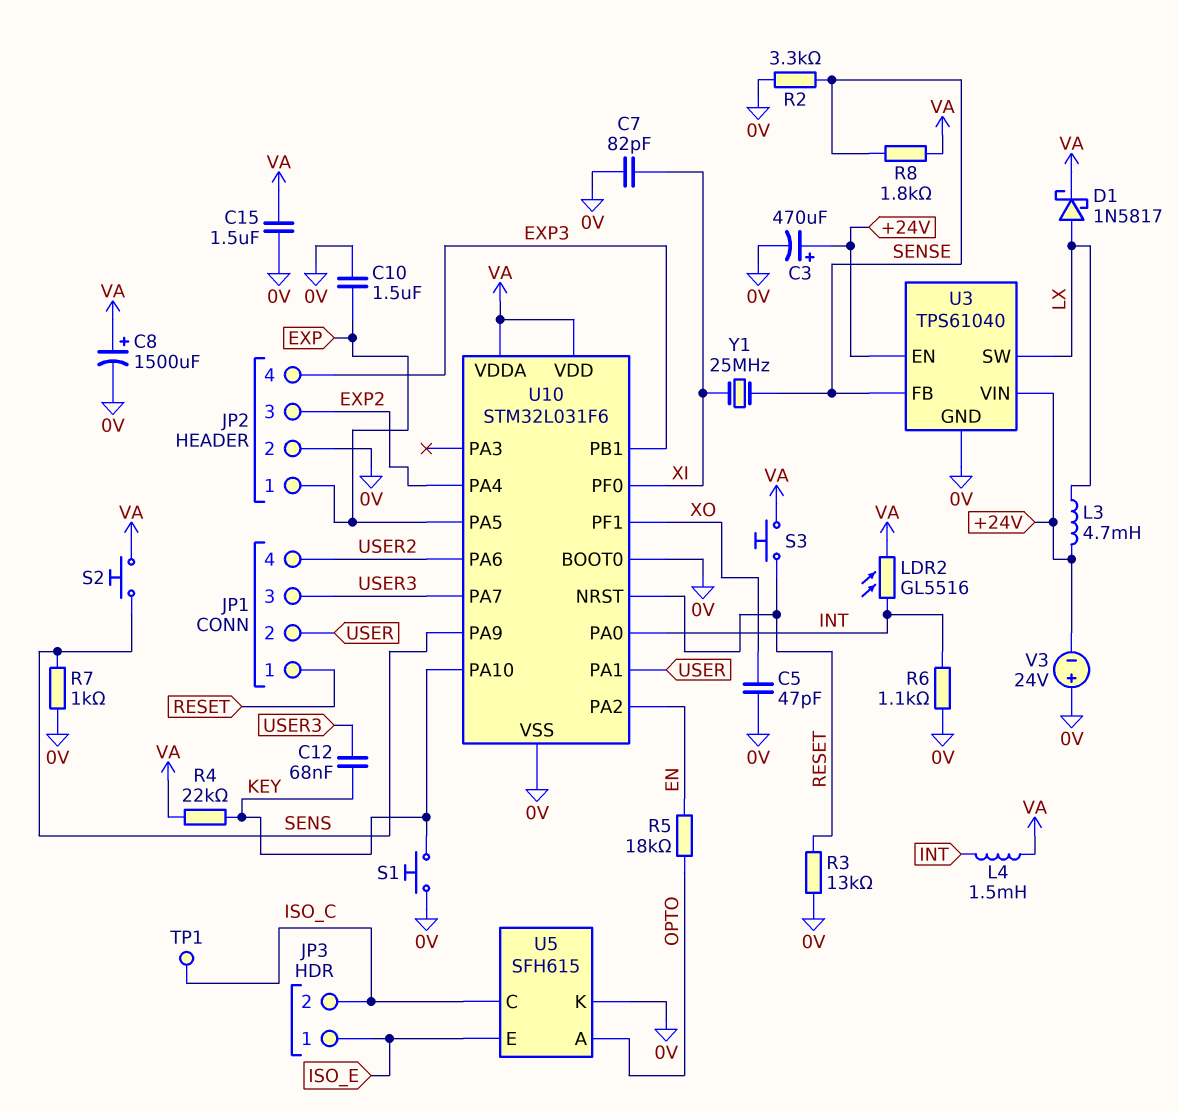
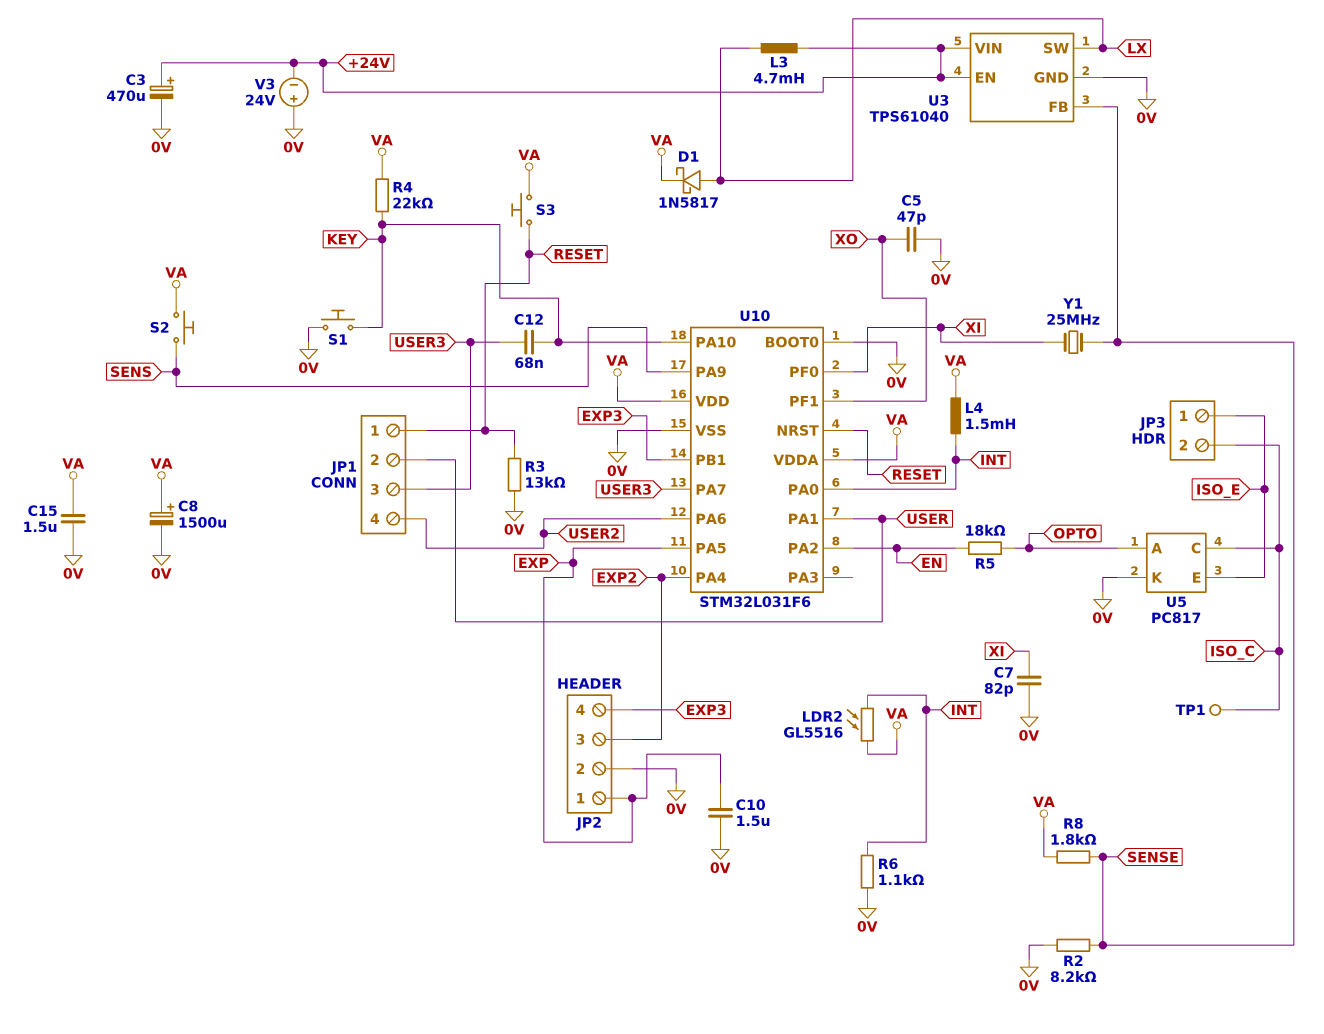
R2: 3.3k (0V, SENSE) -> 8.2k (0V, SENSE)
R7: 1k (0V, SENS) -> none
U5: SFH615 -> PC817

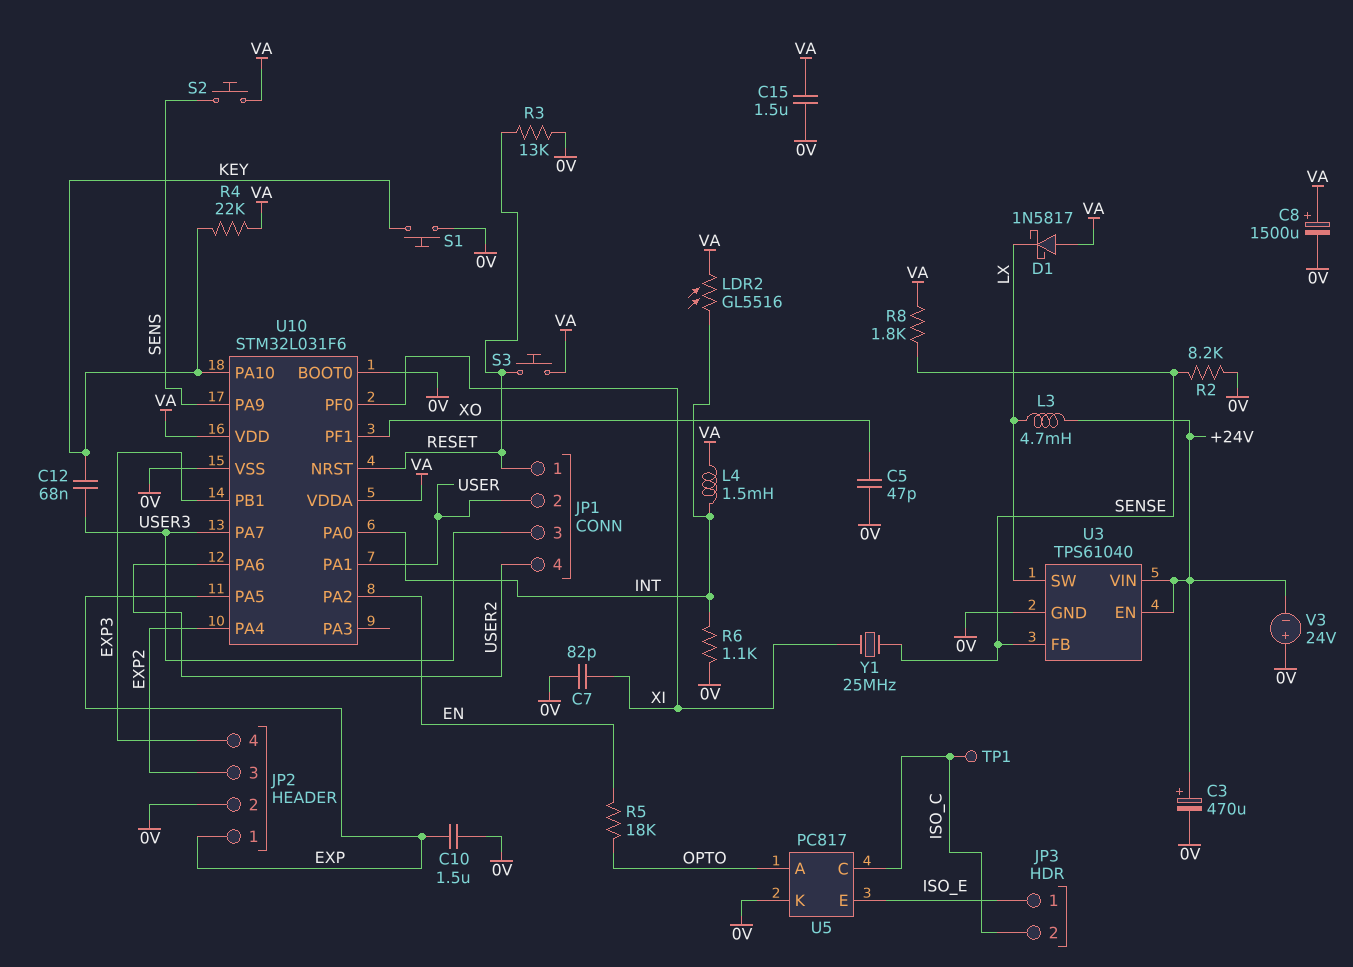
D1: schottky 1N5817 (A LX, K VA) -> schottky 1N5817 (A VA, K LX)

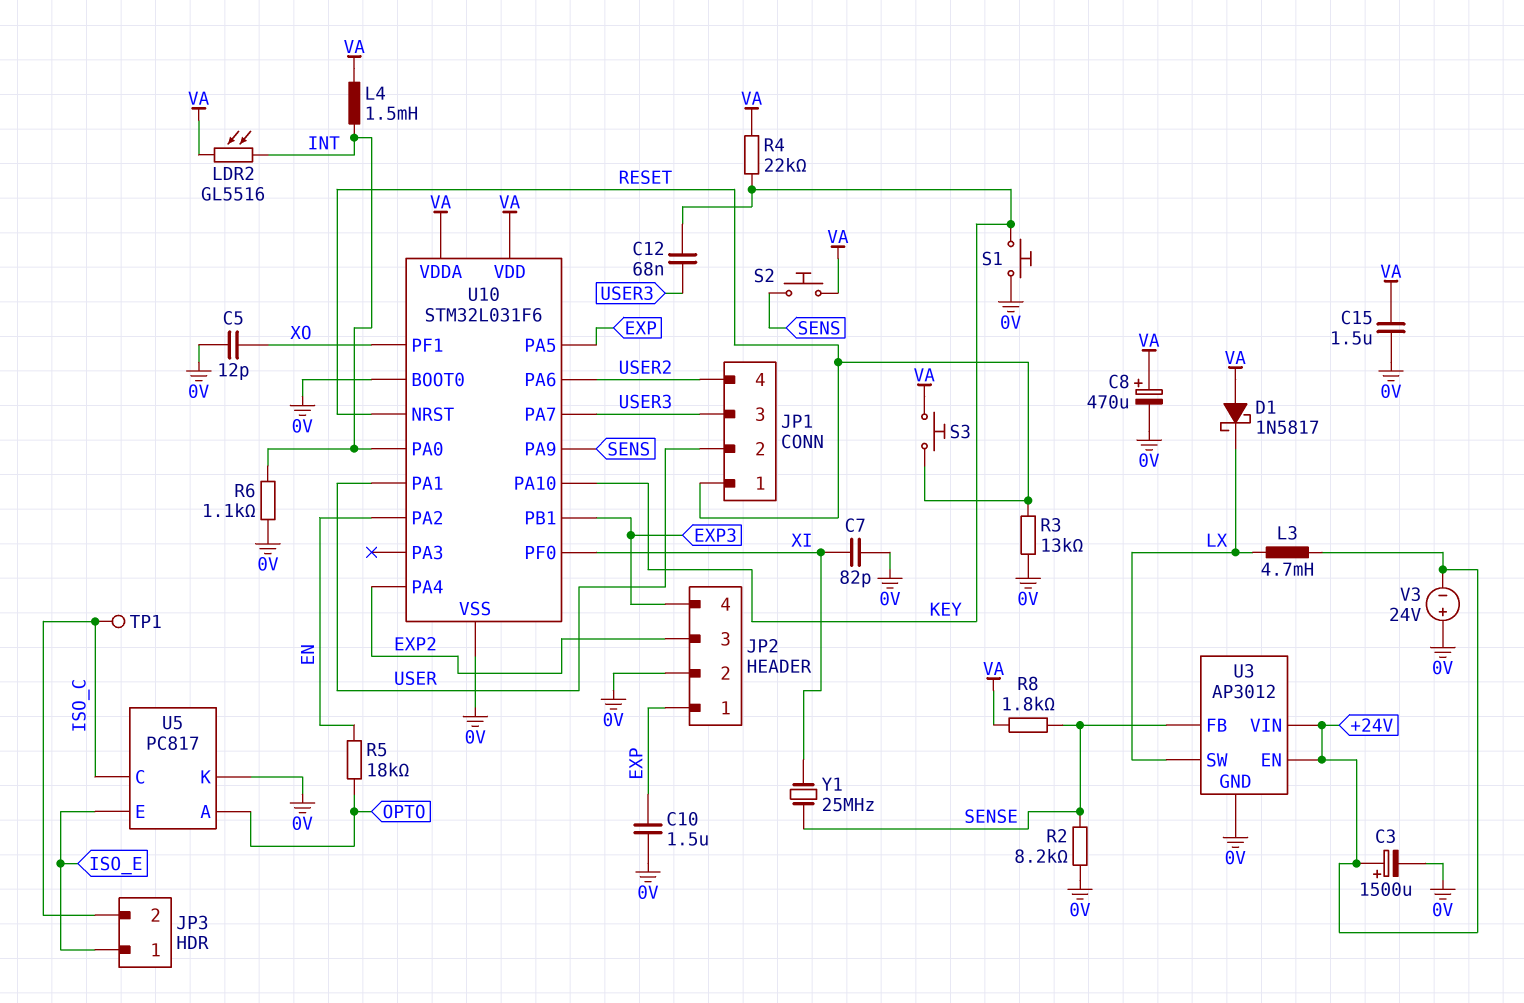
C3: 470uF (plus +24V, minus 0V) -> 1500uF (plus +24V, minus 0V)
C5: 47pF (0V, XO) -> 12pF (0V, XO)
C8: 1500uF (plus VA, minus 0V) -> 470uF (plus VA, minus 0V)
U3: TPS61040 -> AP3012

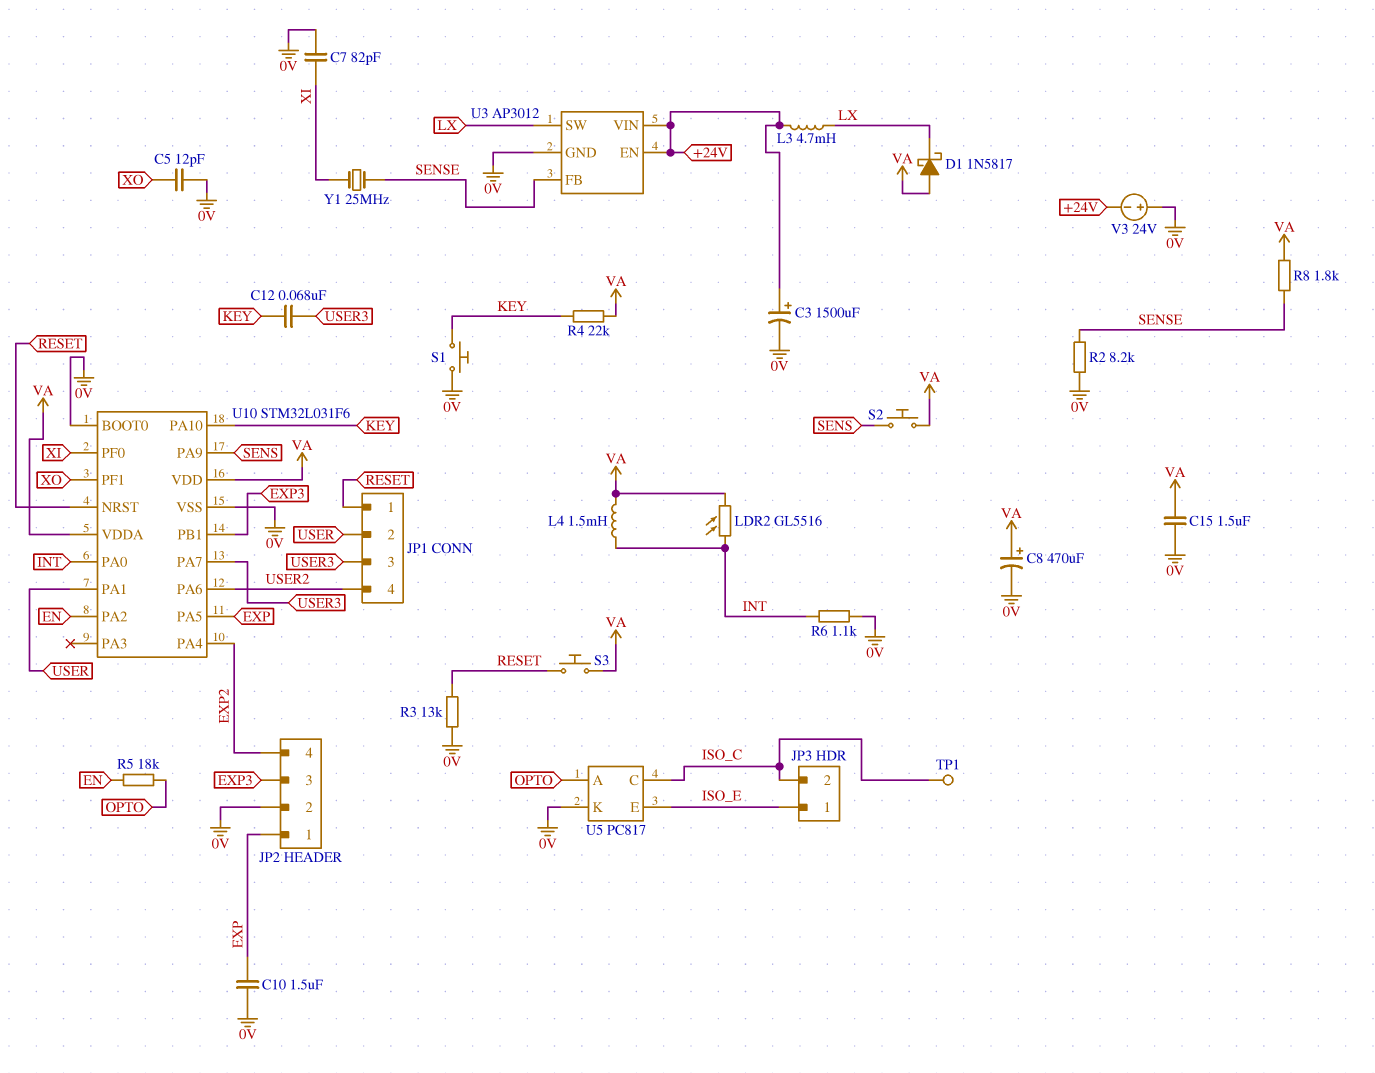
JP2 pin 3: EXP2 -> EXP3
JP2 pin 4: EXP3 -> EXP2

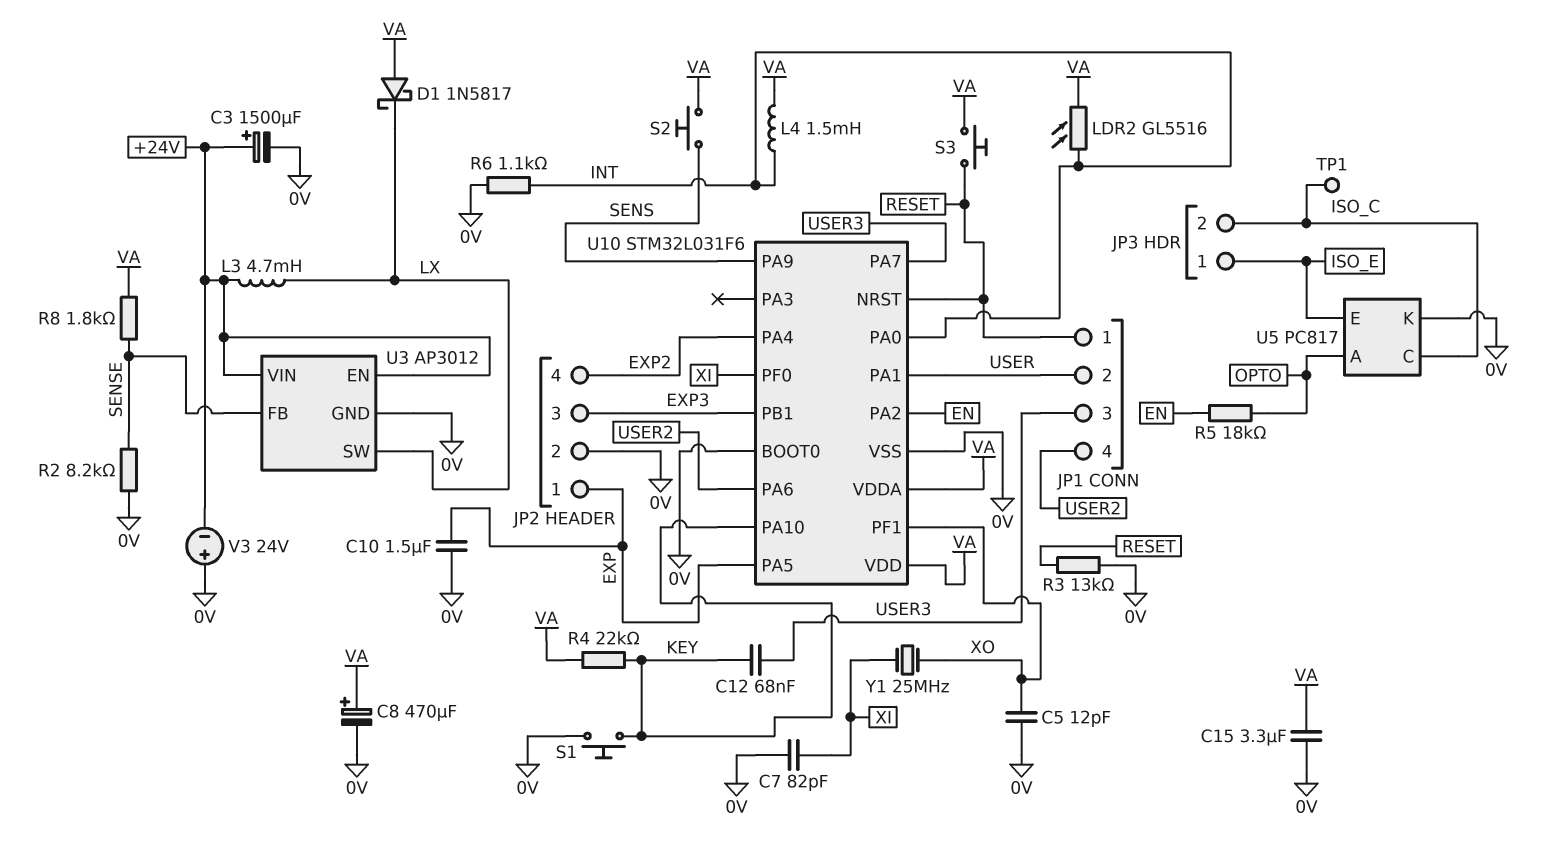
C15: 1.5uF (0V, VA) -> 3.3uF (0V, VA)
Y1: 25MHz (SENSE, XI) -> 25MHz (XI, XO)

